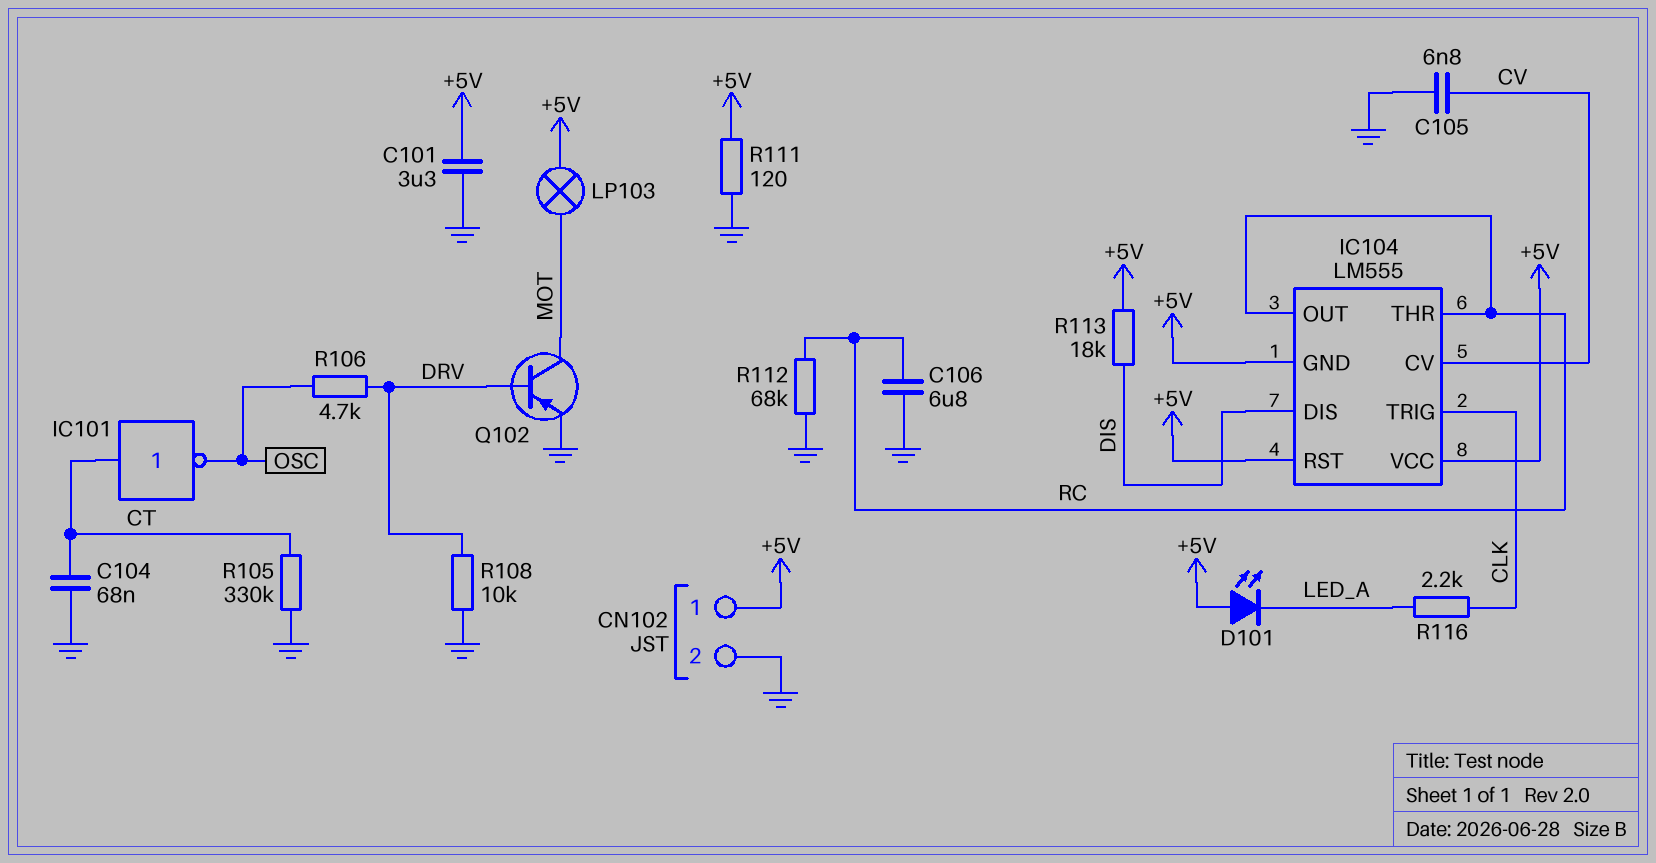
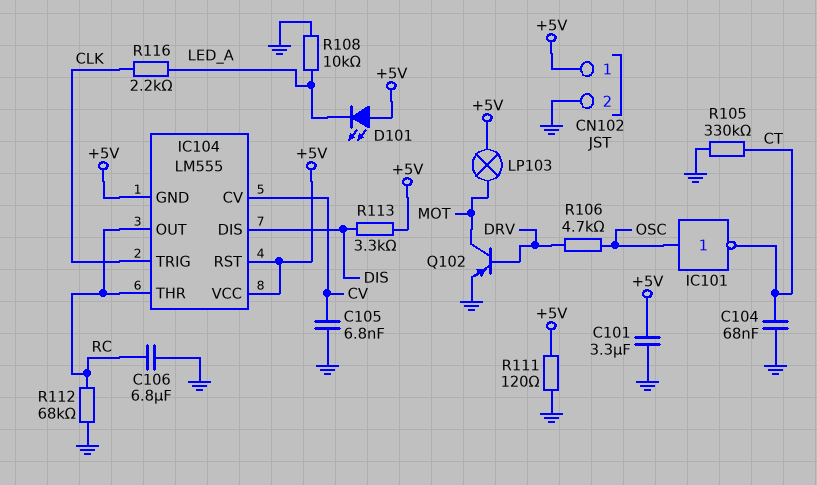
IC101: NOT (in CT, out OSC) -> NOT (in OSC, out CT)
R108: 10k (DRV, GND) -> 10k (GND, LED_A)
R113: 18k (+5V, DIS) -> 3.3k (+5V, DIS)

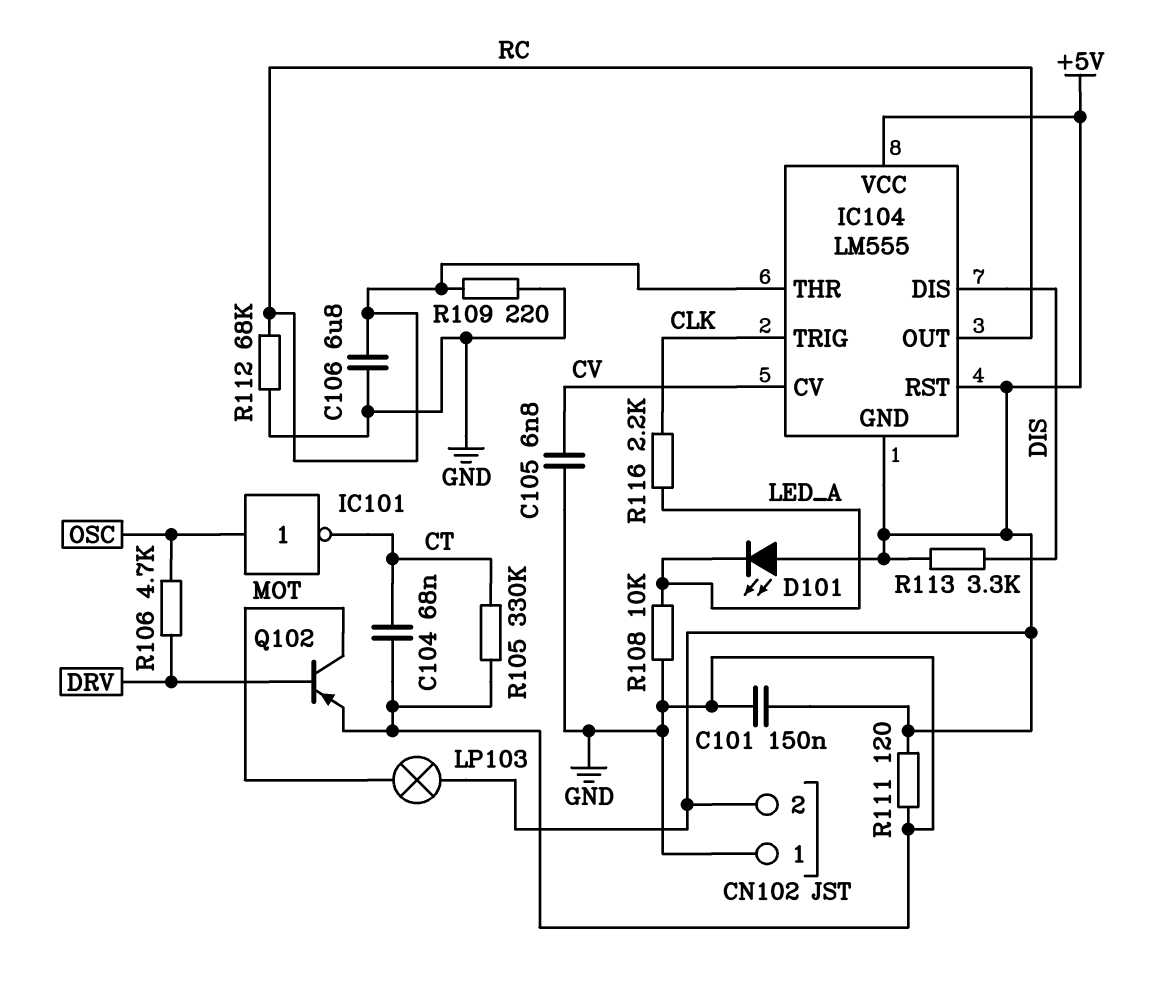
C101: 3.3uF (+5V, GND) -> 150nF (+5V, GND)
CN102 pin 1: +5V -> GND
CN102 pin 2: GND -> +5V
R109: none -> 220 (GND, RC)

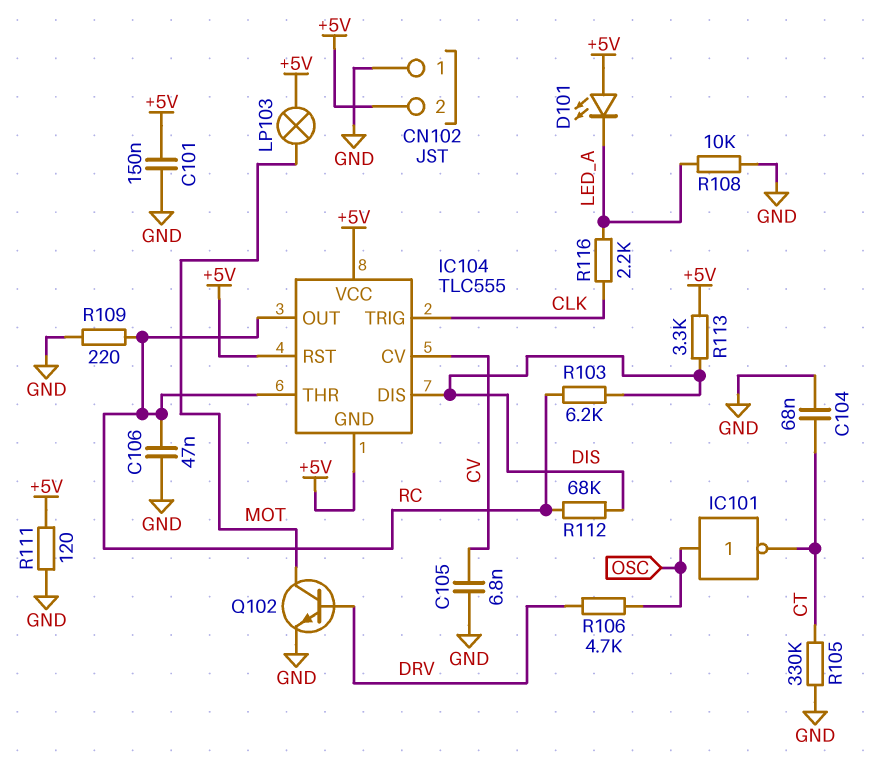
C106: 6.8uF (GND, RC) -> 47nF (GND, RC)
IC104: LM555 -> TLC555
Q102: PNP (B DRV, C MOT, E GND) -> NPN (B DRV, C MOT, E GND)
R103: none -> 6.2k (DIS, RC)
R112: 68k (GND, RC) -> 68k (DIS, RC)

